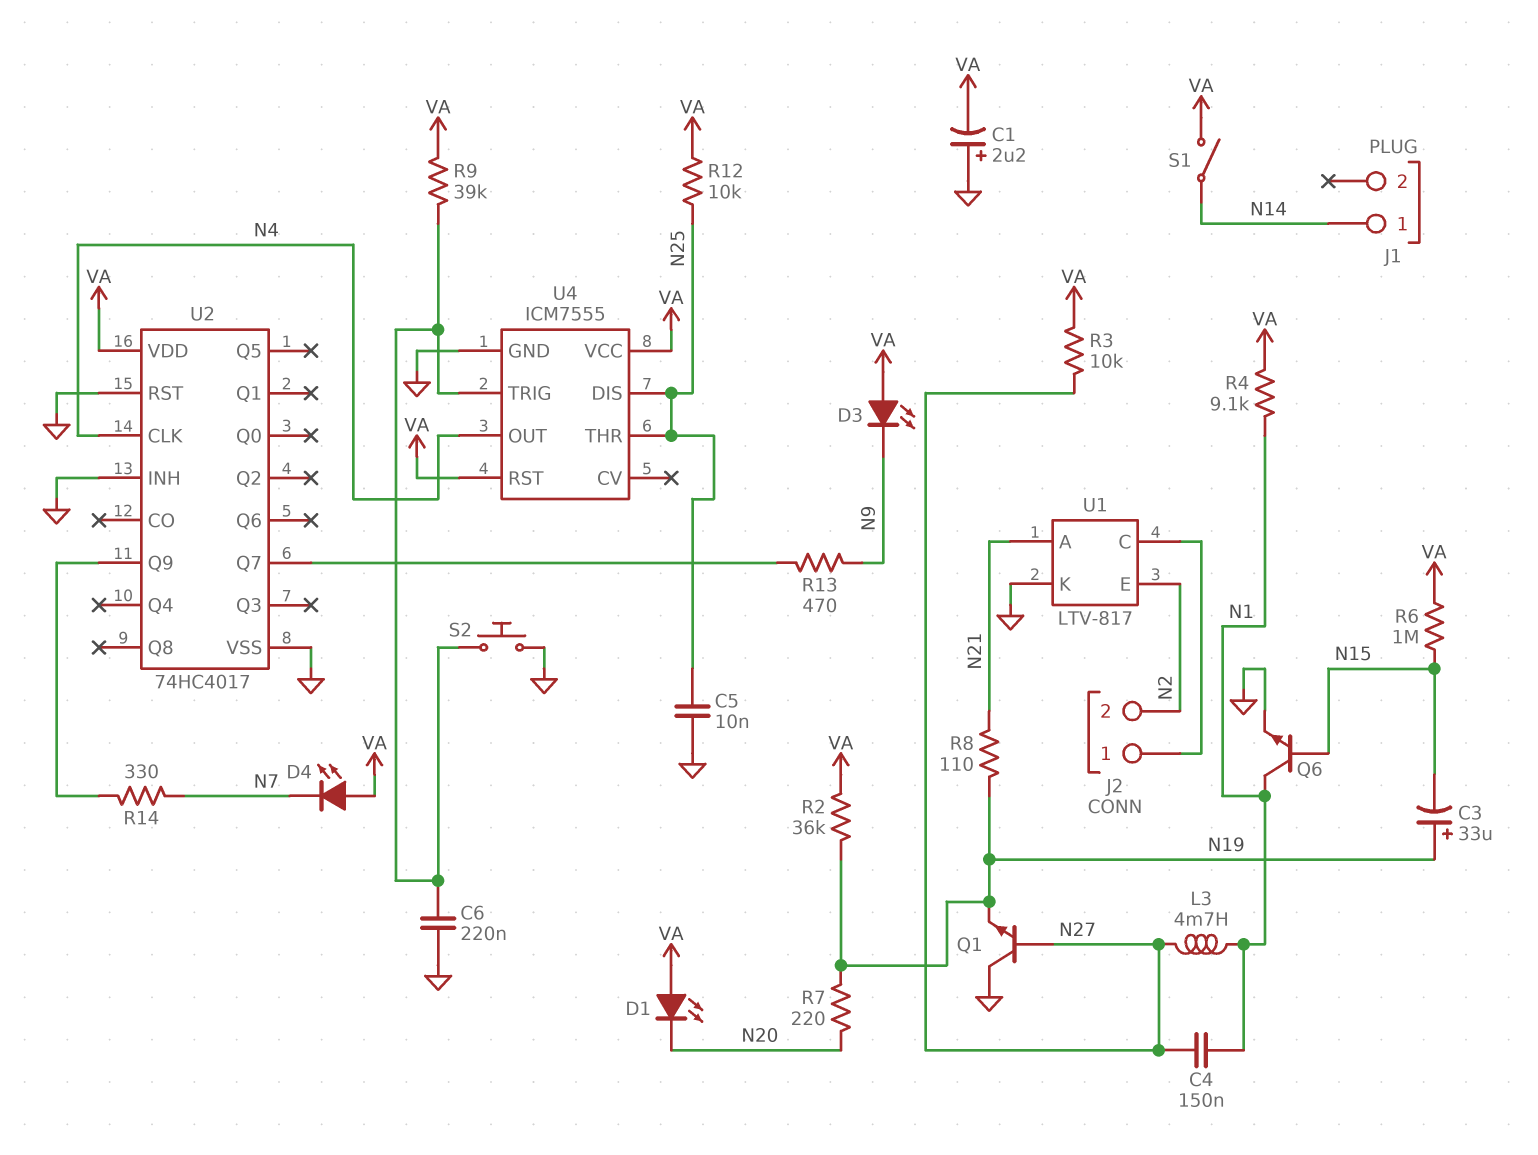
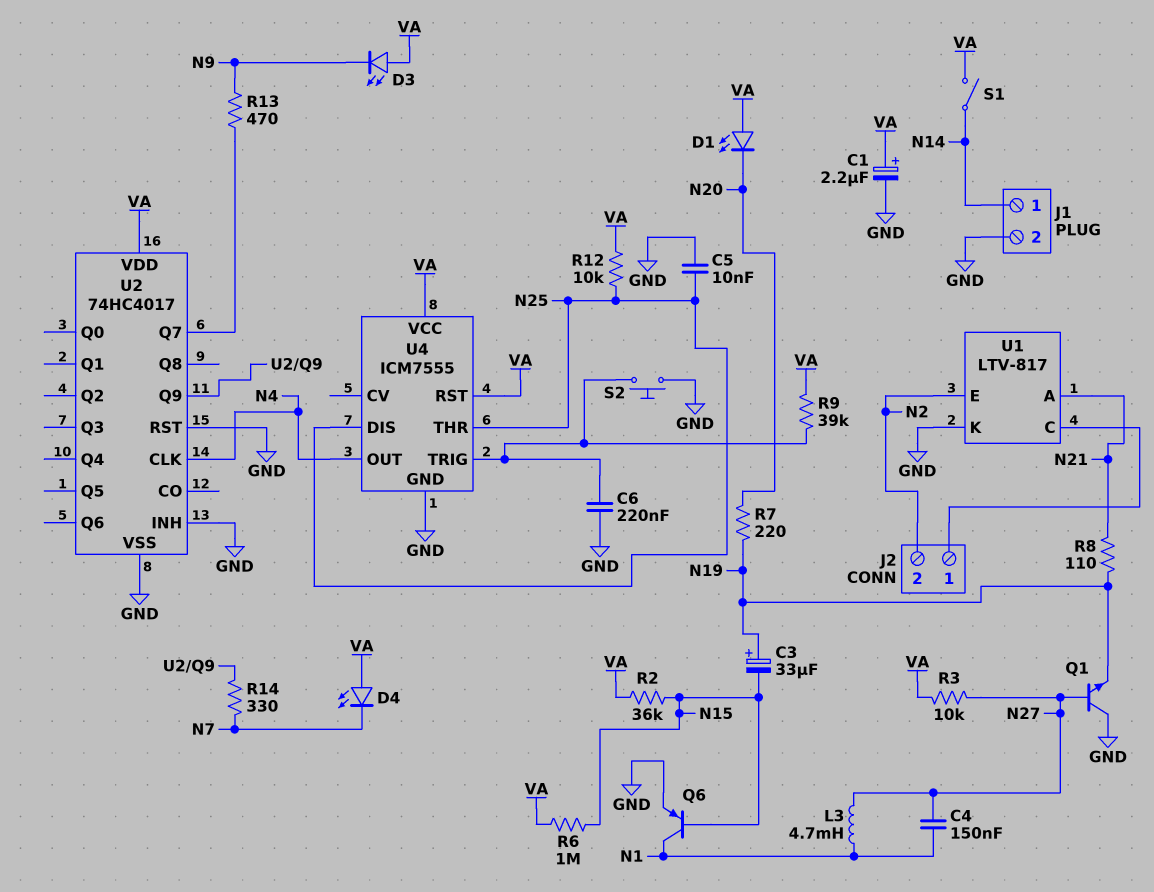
C1: 2.2uF (plus GND, minus VA) -> 2.2uF (plus VA, minus GND)
J1 pin 2: none -> GND
Q6: NPN (B N15, C N1, E GND) -> PNP (B N15, C N1, E GND)
R2: 36k (N19, VA) -> 36k (N15, VA)
R4: 9.1k (N1, VA) -> none

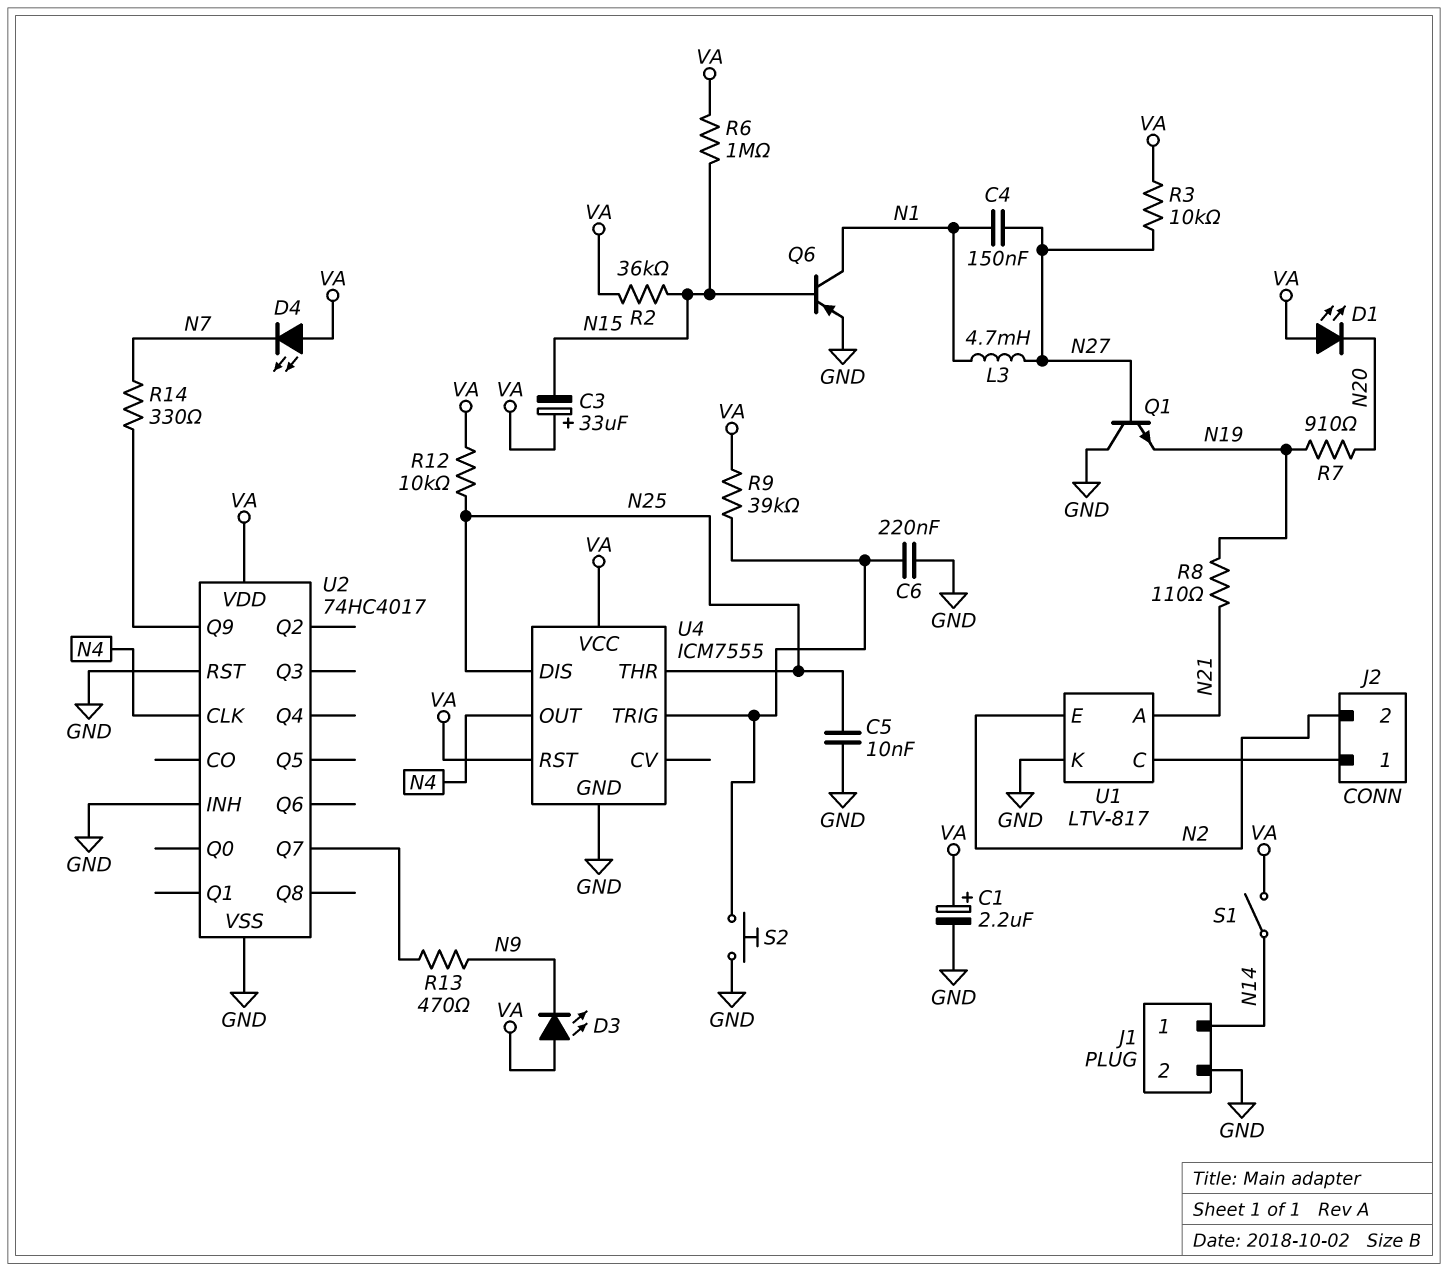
C3: 33uF (plus N19, minus N15) -> 33uF (plus VA, minus N15)
R7: 220 (N19, N20) -> 910 (N19, N20)

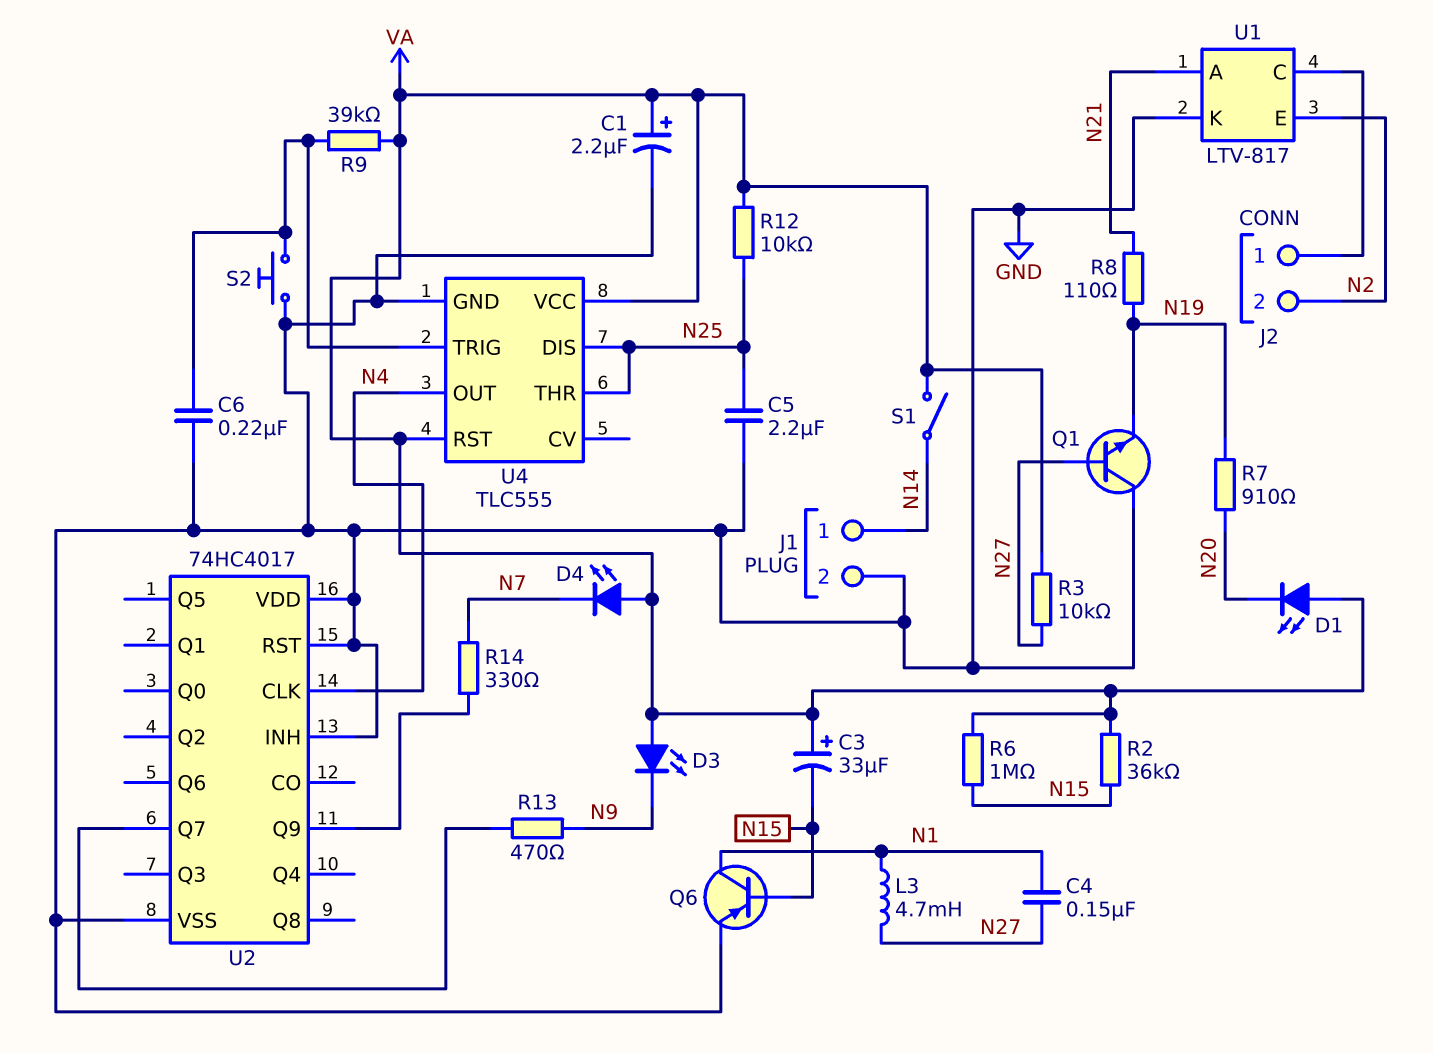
C5: 10nF (GND, N25) -> 2.2uF (GND, N25)
U2 pin VDD: VA -> GND
U4: ICM7555 -> TLC555

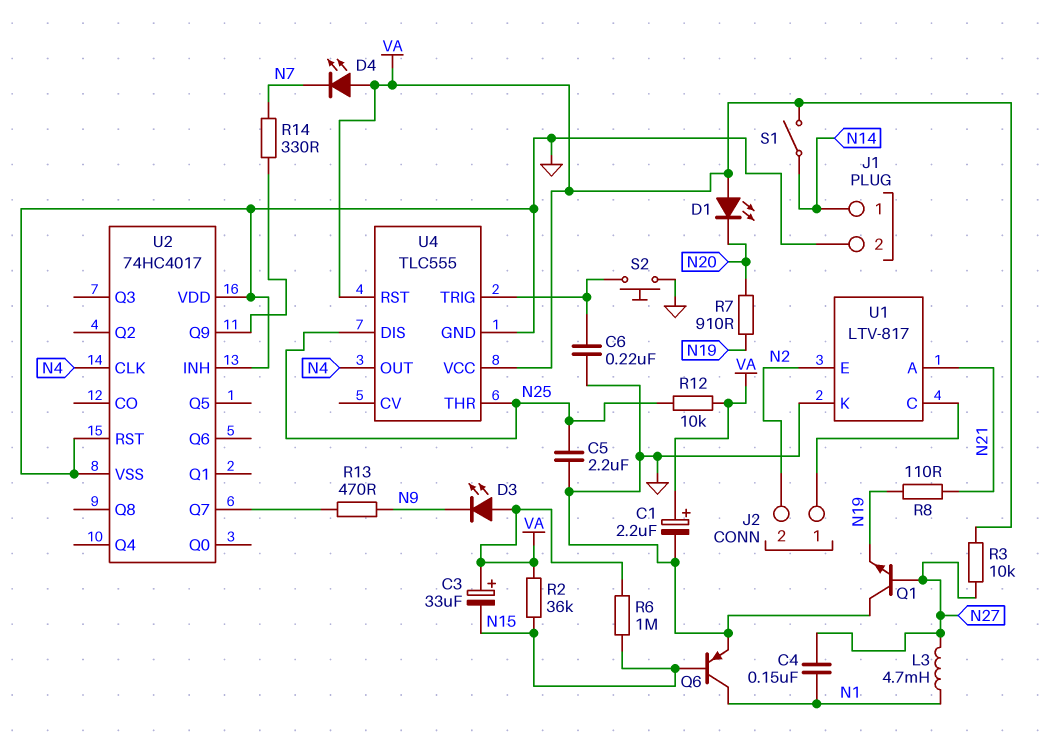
R9: 39k (U4/TRIG, VA) -> none

